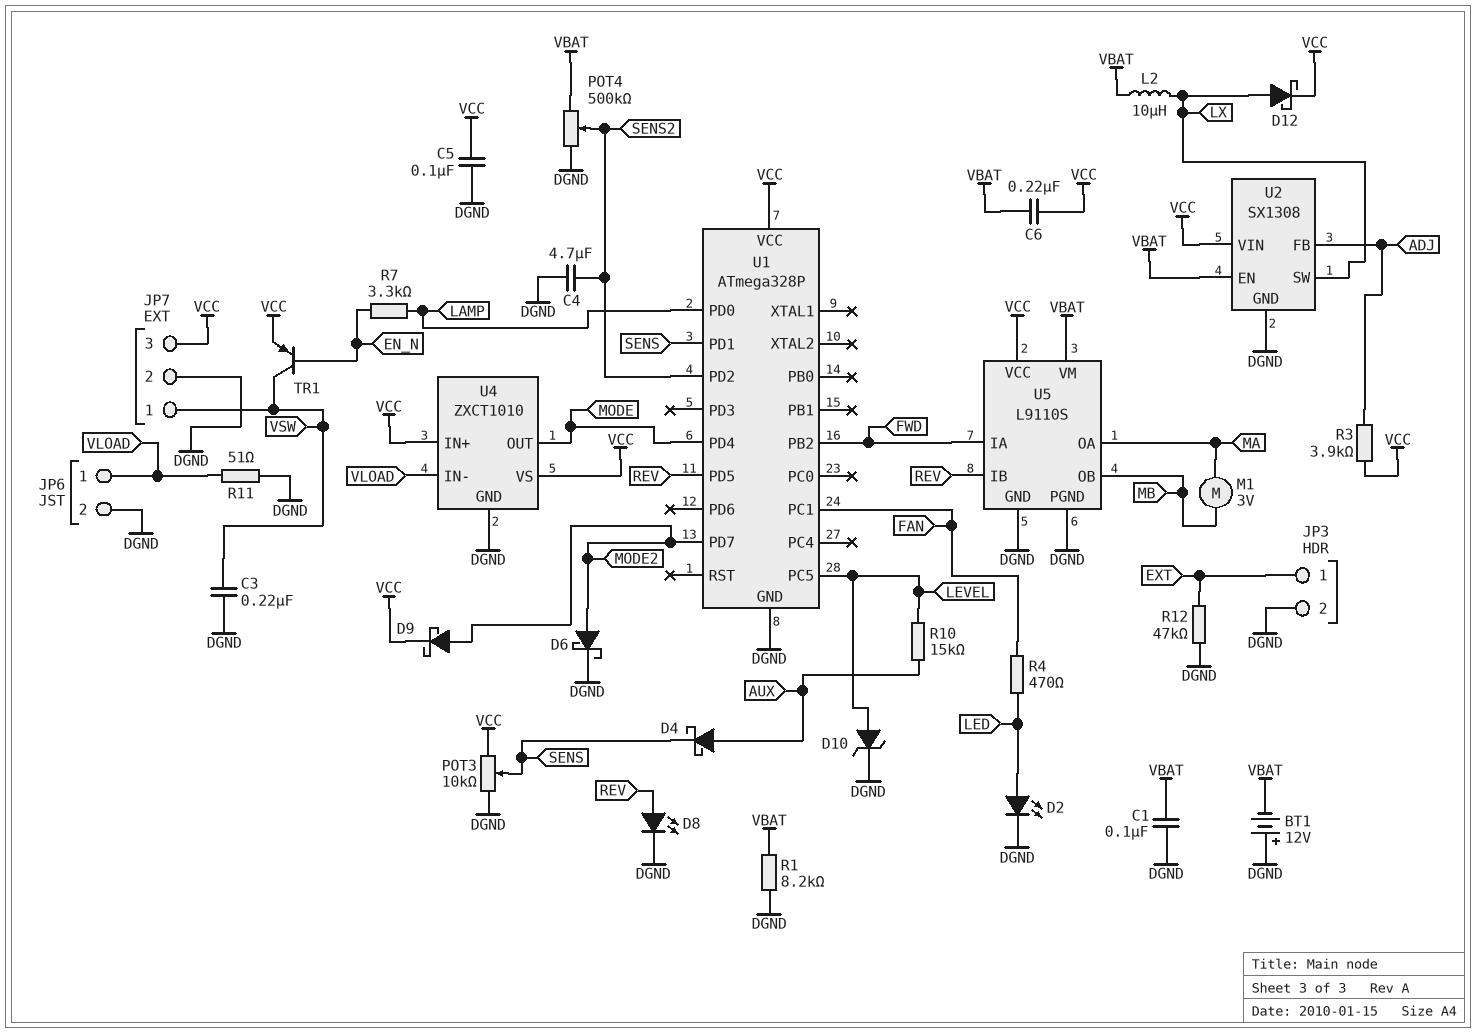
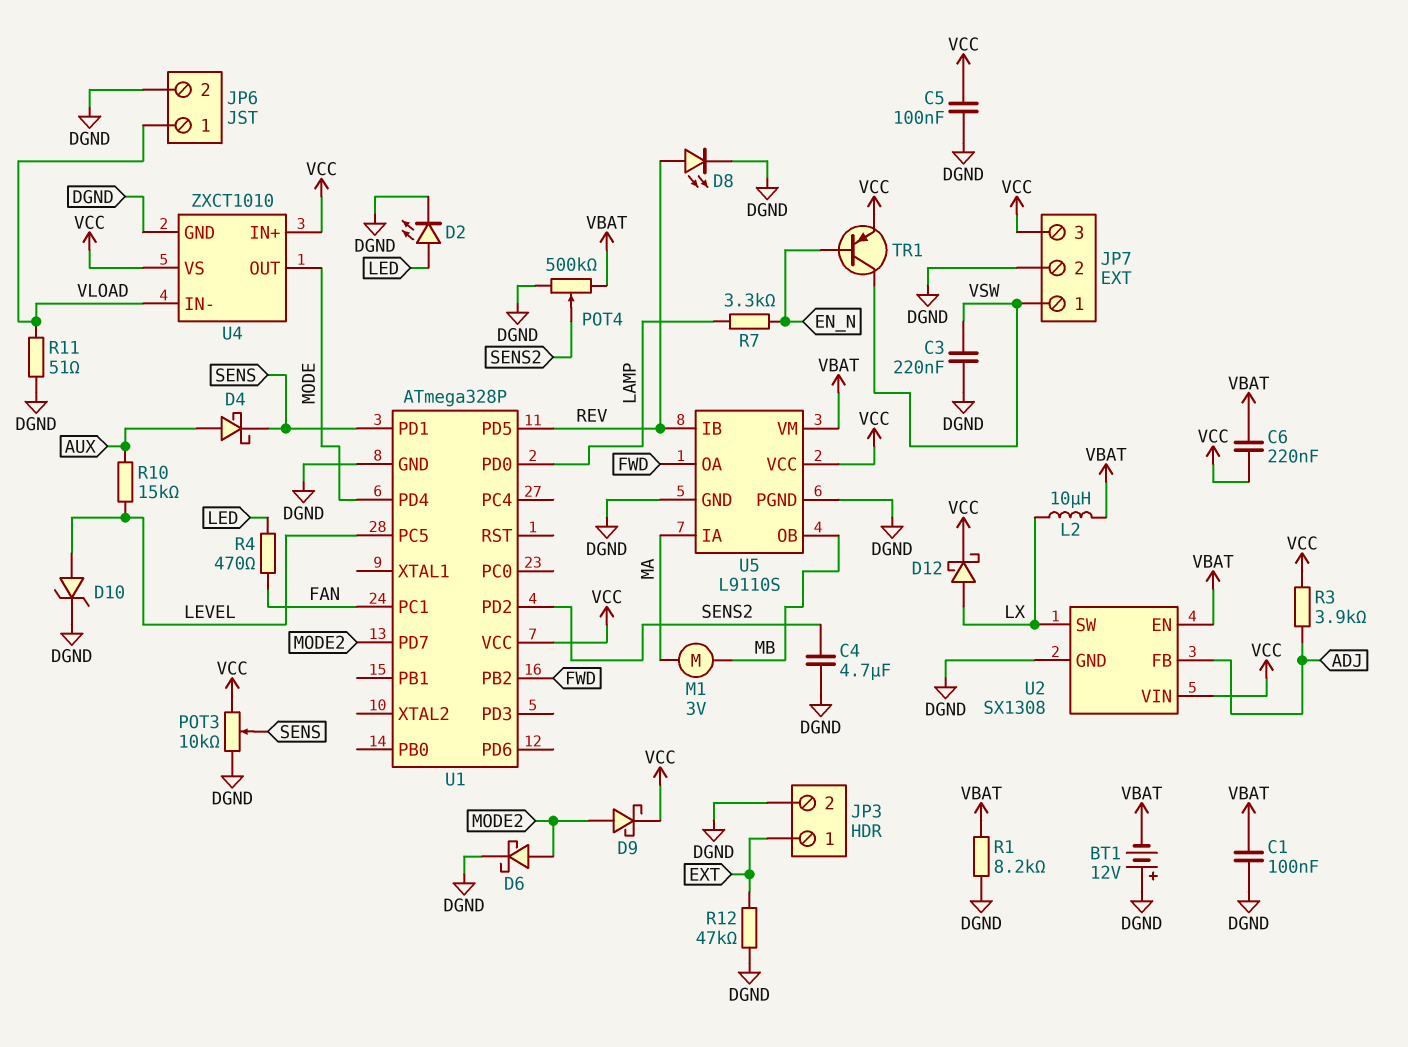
U5 pin IA: FWD -> MA
U5 pin OA: MA -> FWD

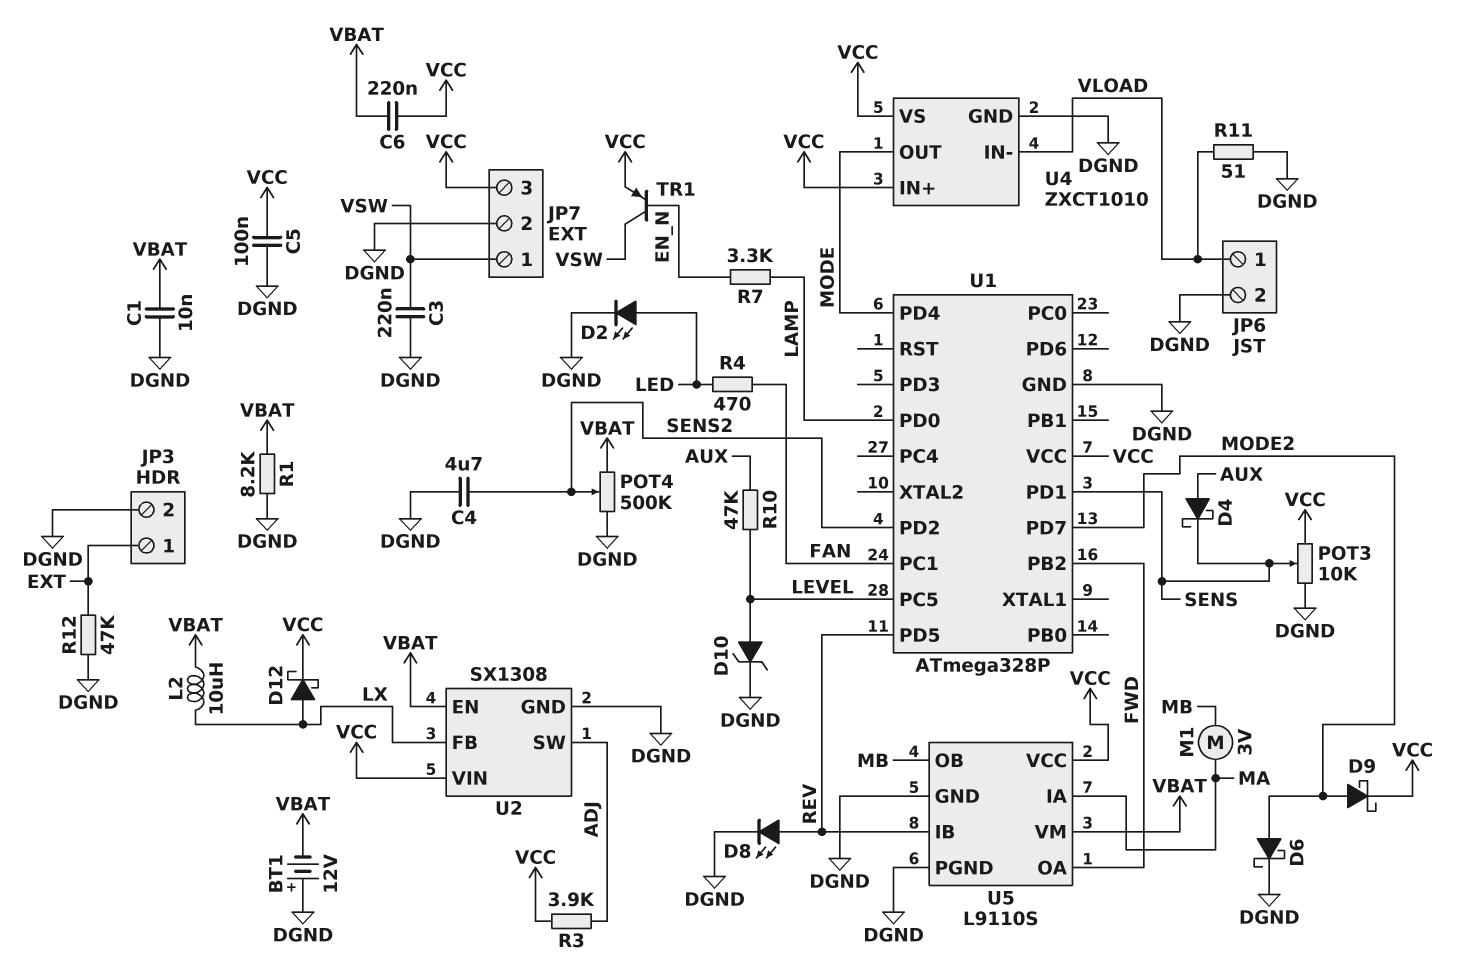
C1: 100nF (DGND, VBAT) -> 10nF (DGND, VBAT)
R10: 15k (AUX, LEVEL) -> 47k (AUX, LEVEL)
U2 pin FB: ADJ -> LX
U2 pin SW: LX -> ADJ

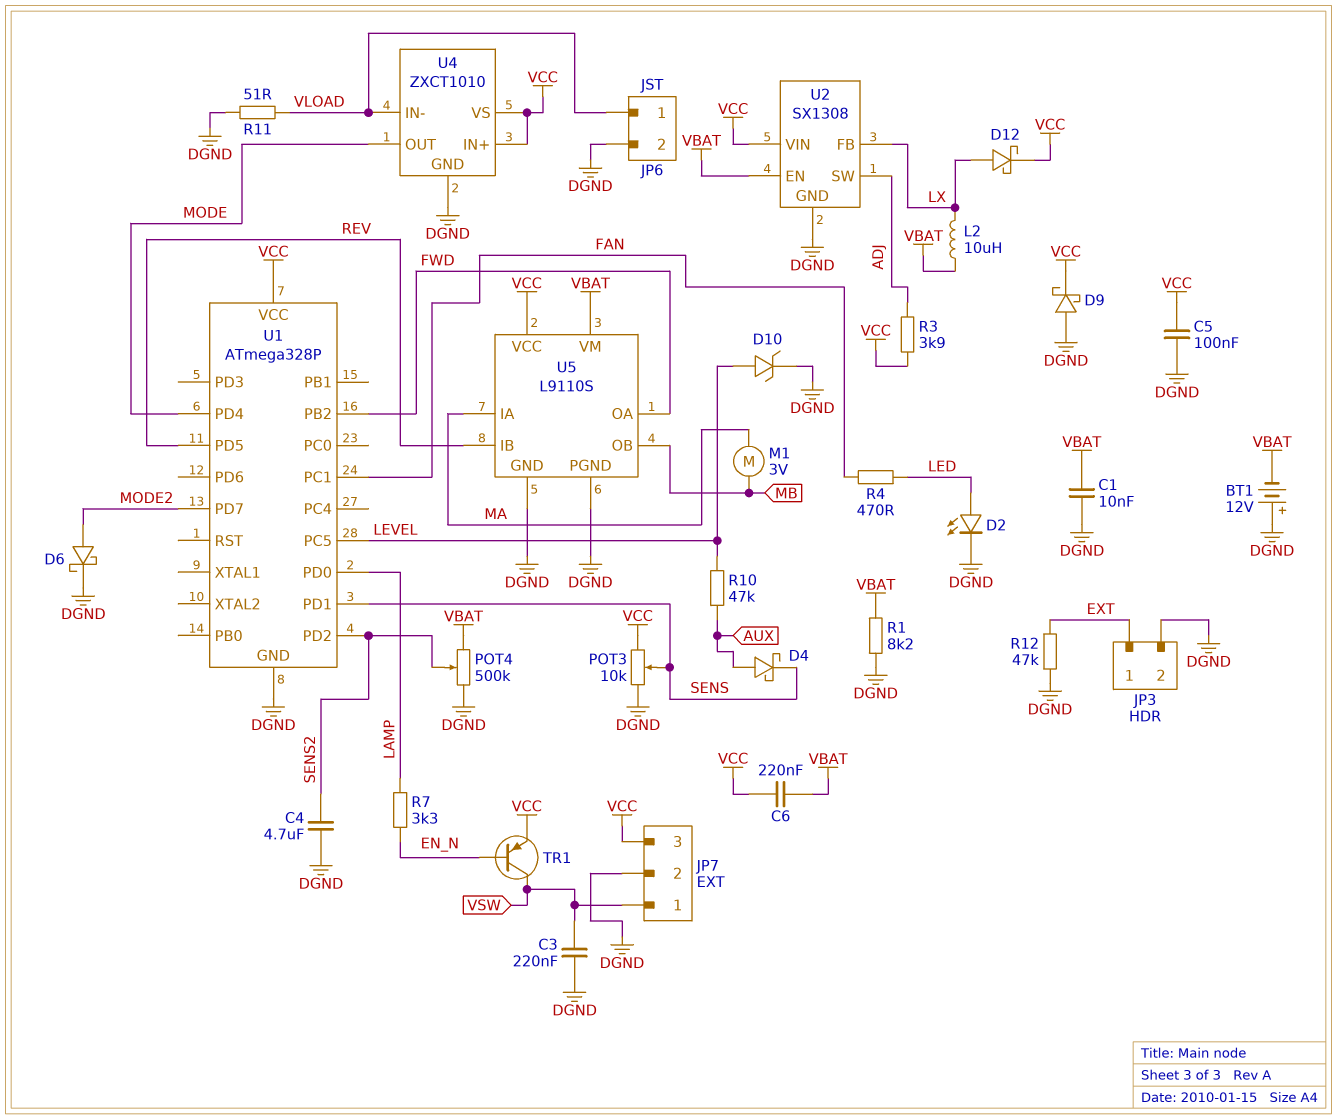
D8: LED (A REV, K DGND) -> none
D9: schottky (A MODE2, K VCC) -> schottky (A DGND, K VCC)

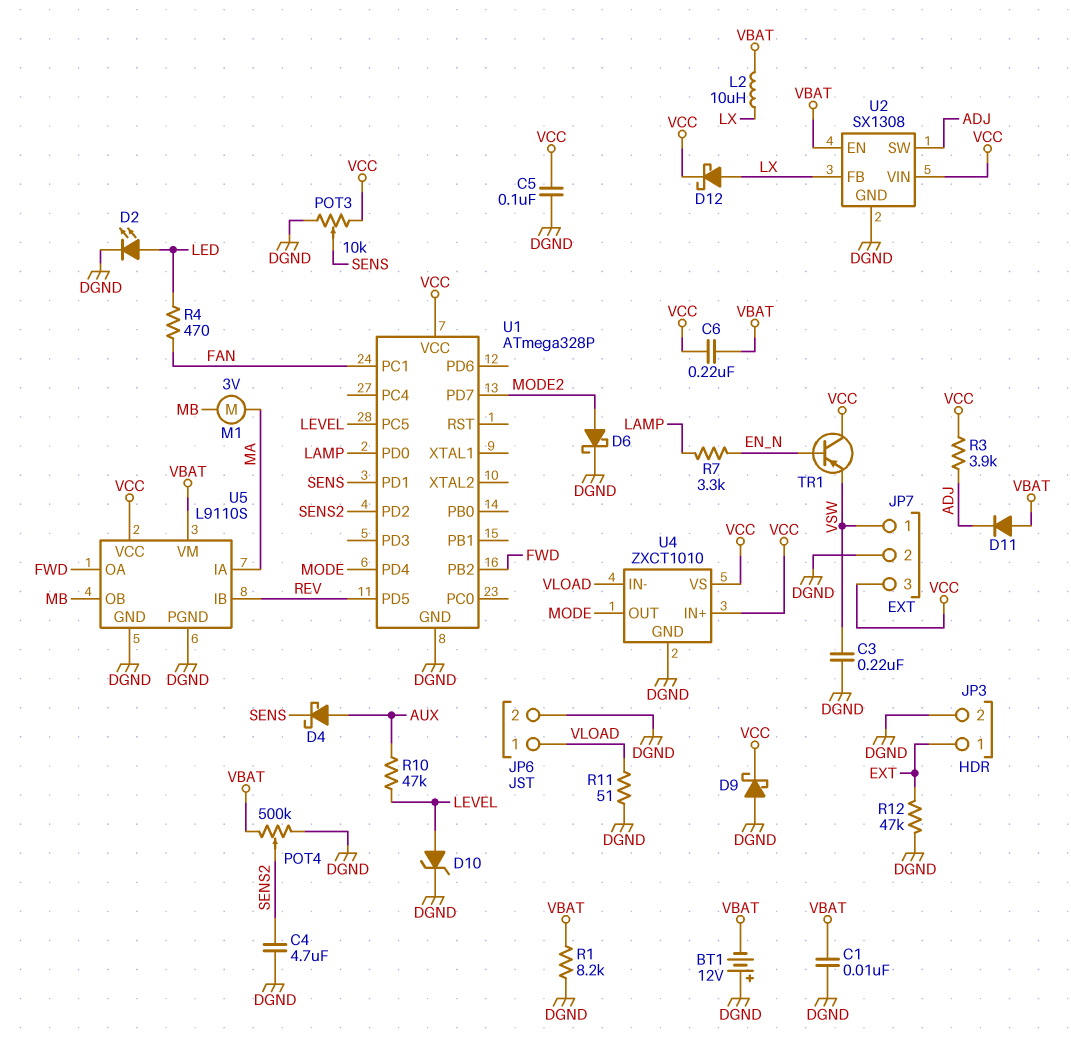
D11: none -> diode (A VBAT, K ADJ)
TR1: PNP (B EN_N, C VSW, E VCC) -> PNP (B EN_N, C VCC, E VSW)

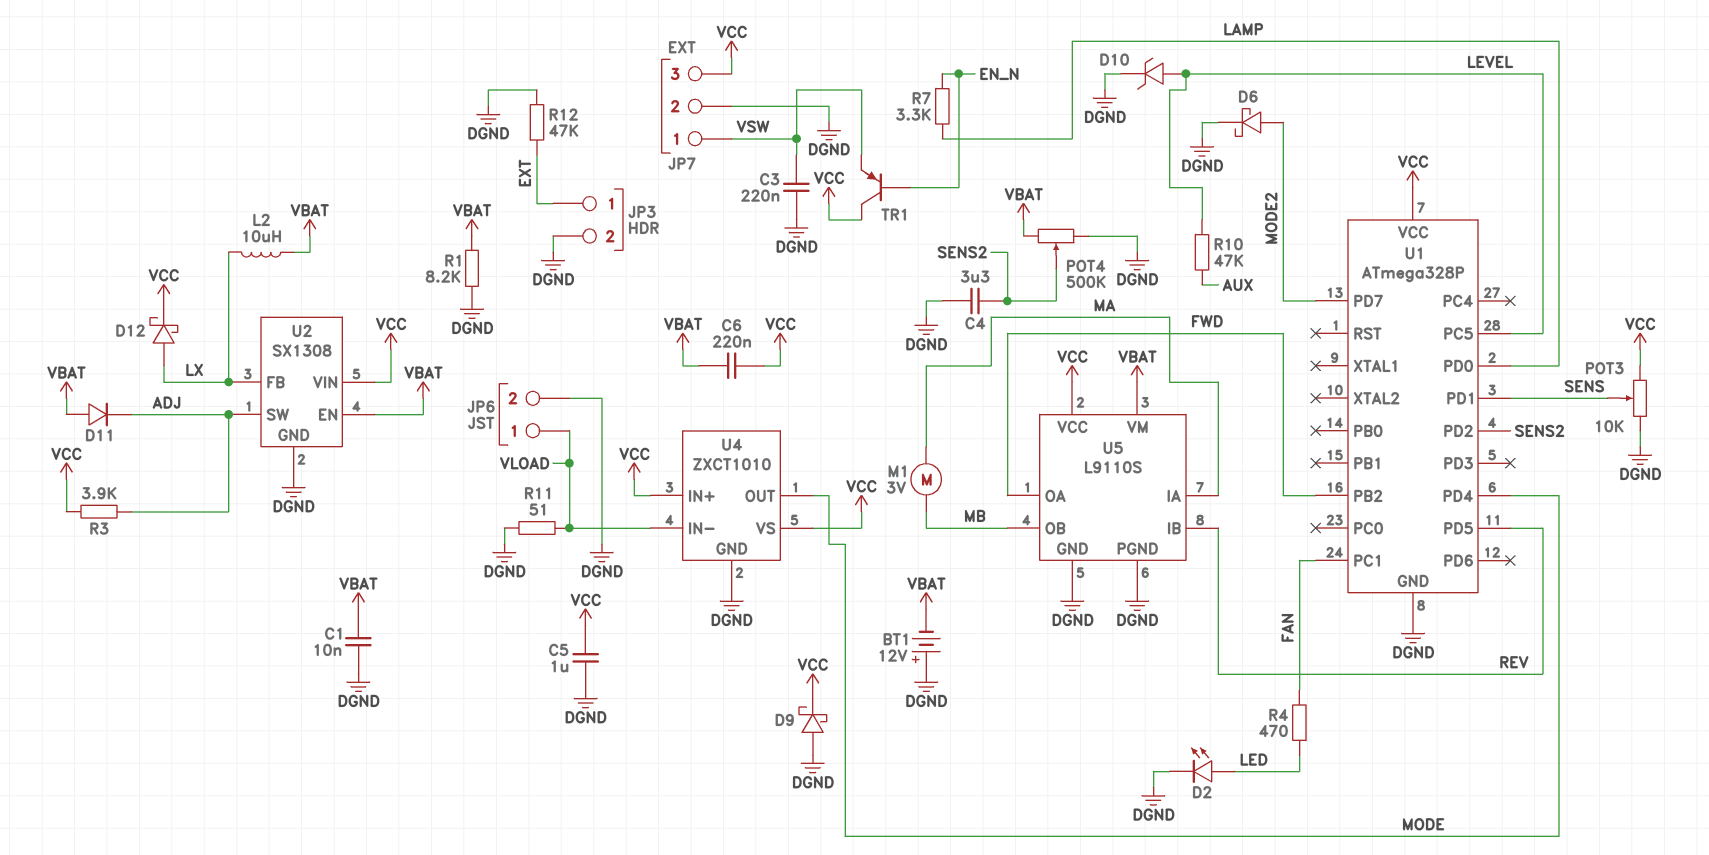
C4: 4.7uF (DGND, SENS2) -> 3.3uF (DGND, SENS2)
C5: 100nF (DGND, VCC) -> 1uF (DGND, VCC)
D4: schottky (A AUX, K SENS) -> none

